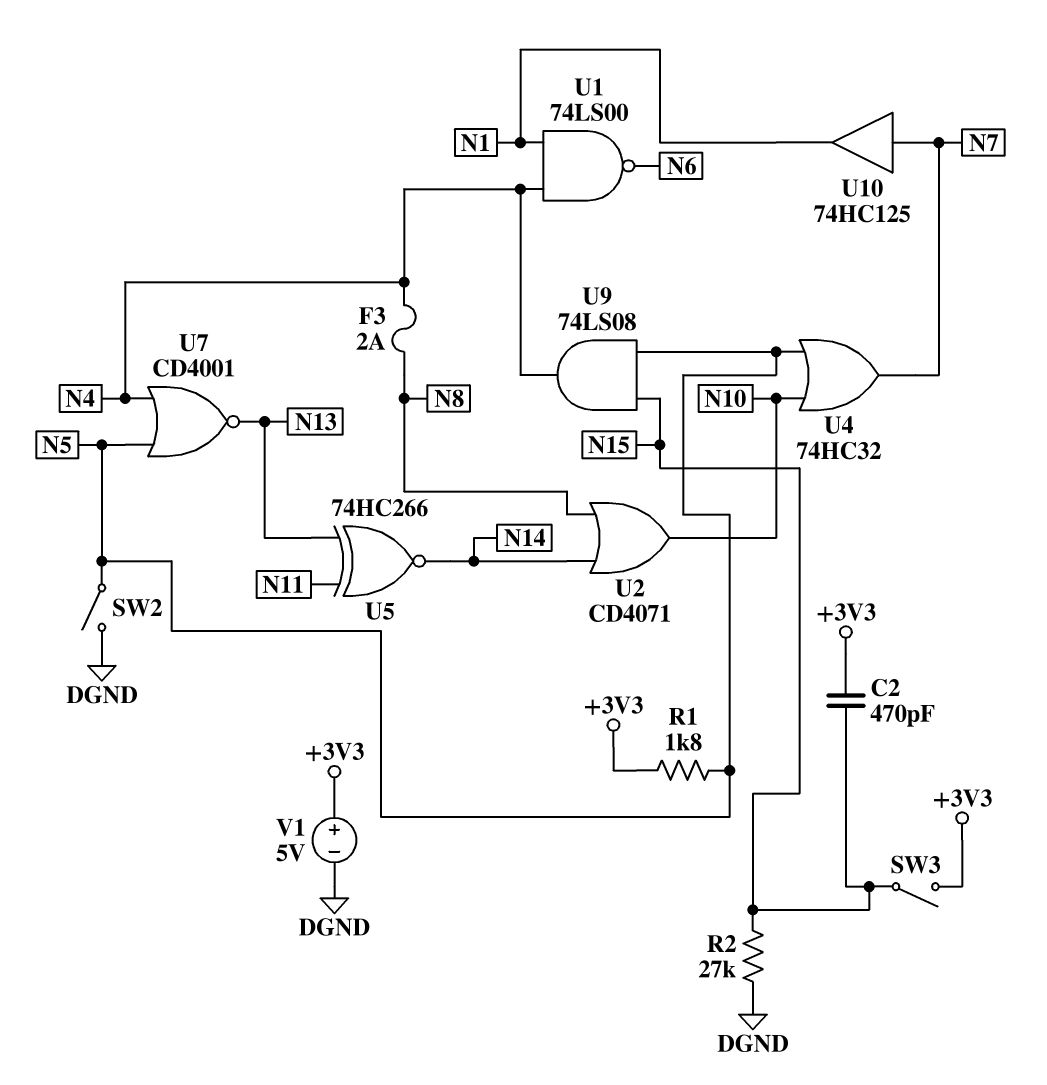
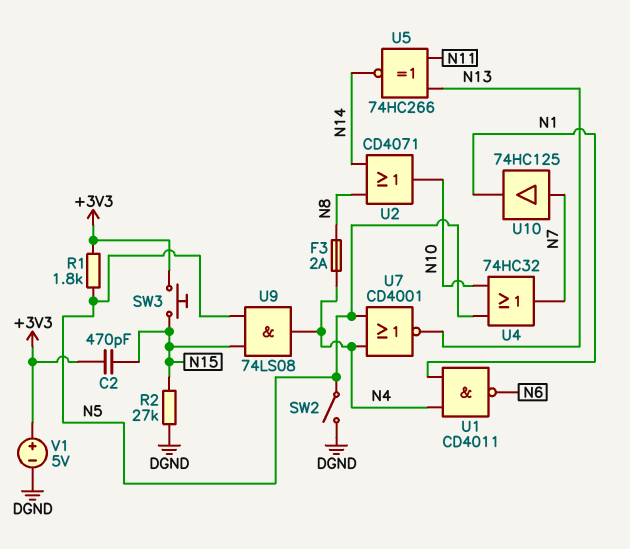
SW3: switch (+3V3, N15) -> button (+3V3, N15)
U1: NAND 74LS00 (in N1, in N4, out N6) -> NAND CD4011 (in N1, in N4, out N6)

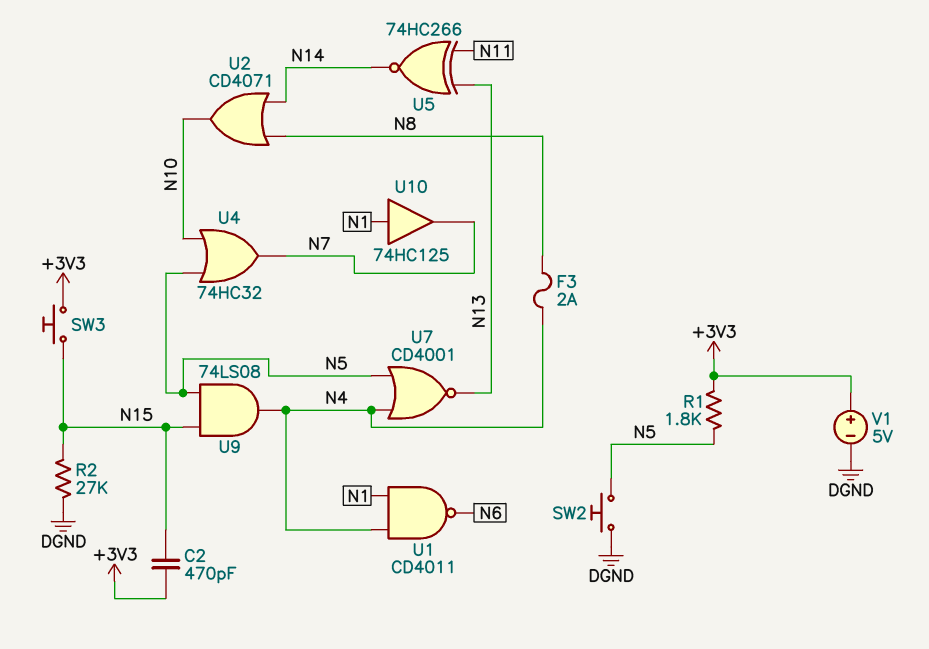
SW2: switch (DGND, N5) -> button (DGND, N5)
U10: buffer 74HC125 (in N7, out N1) -> buffer 74HC125 (in N1, out N7)

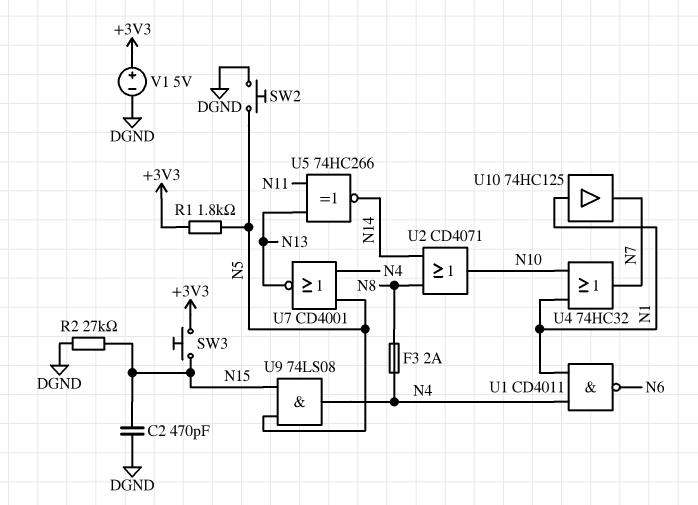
C2: 470pF (+3V3, N15) -> 470pF (DGND, N15)
U4: OR 74HC32 (in N5, in N10, out N7) -> OR 74HC32 (in N1, in N10, out N7)

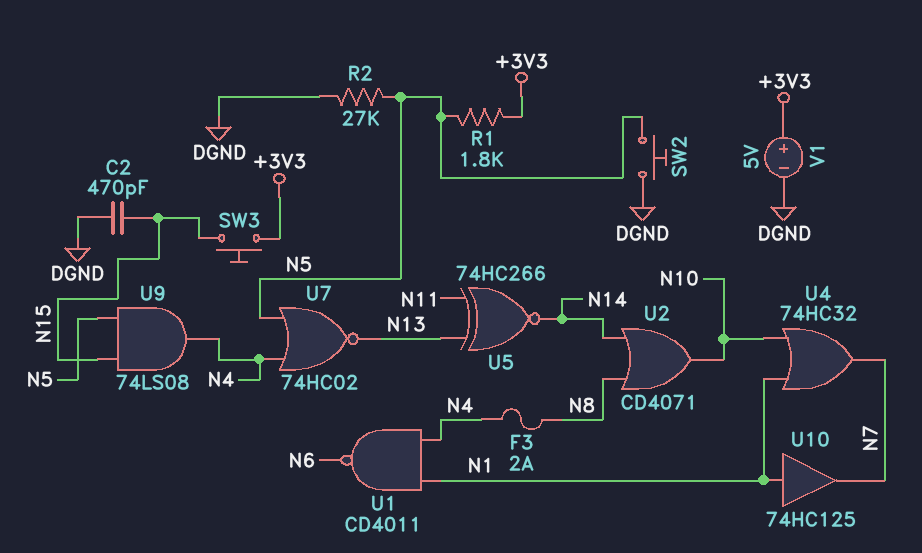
R2: 27k (DGND, N15) -> 27k (DGND, N5)
U7: NOR CD4001 (in N4, in N5, out N13) -> NOR 74HC02 (in N4, in N5, out N13)

